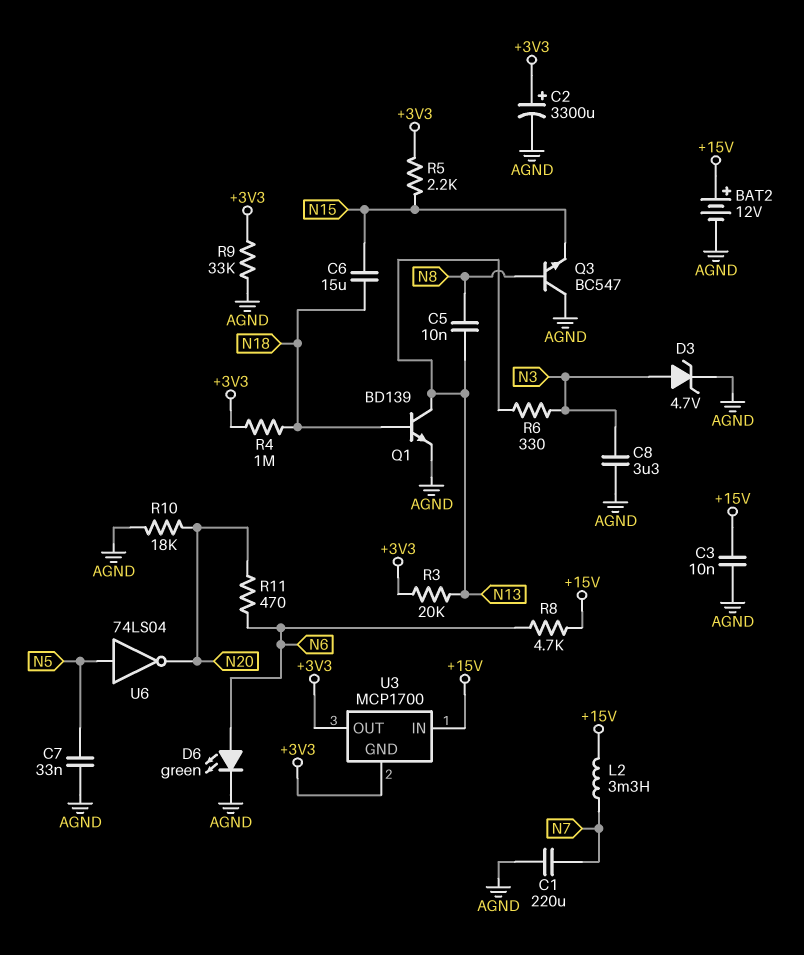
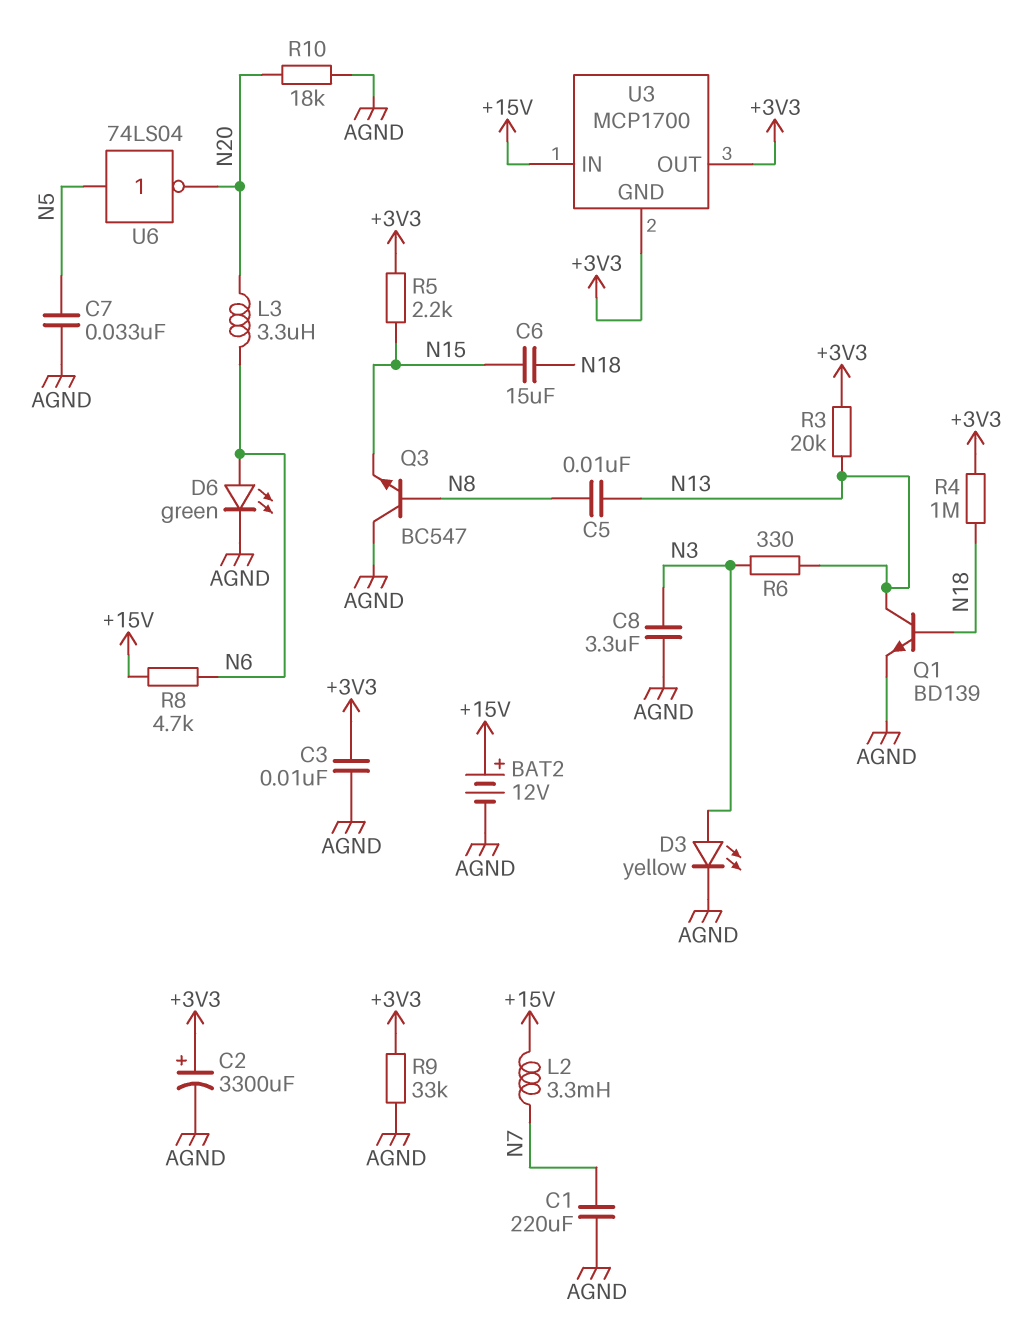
C3: 10nF (+15V, AGND) -> 10nF (+3V3, AGND)
D3: zener 4.7V (A N3, K AGND) -> LED yellow (A N3, K AGND)
L3: none -> 3.3uH (N6, N20)
R11: 470 (N6, N20) -> none

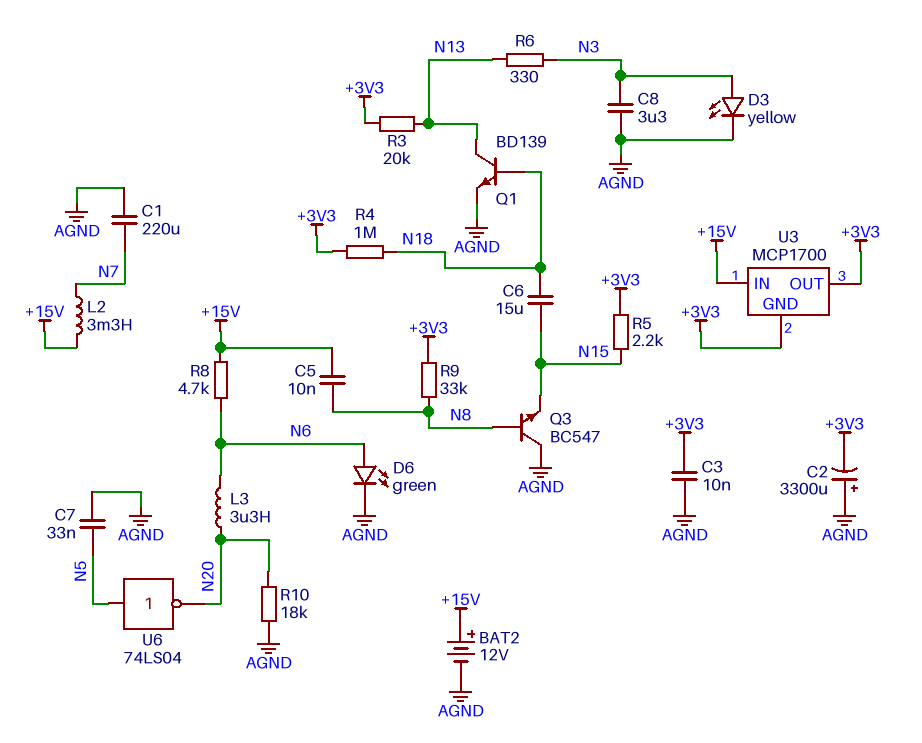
C2: 3300uF (plus +3V3, minus AGND) -> 3300uF (plus AGND, minus +3V3)
C5: 10nF (N8, N13) -> 10nF (+15V, N8)
R9: 33k (+3V3, AGND) -> 33k (+3V3, N8)

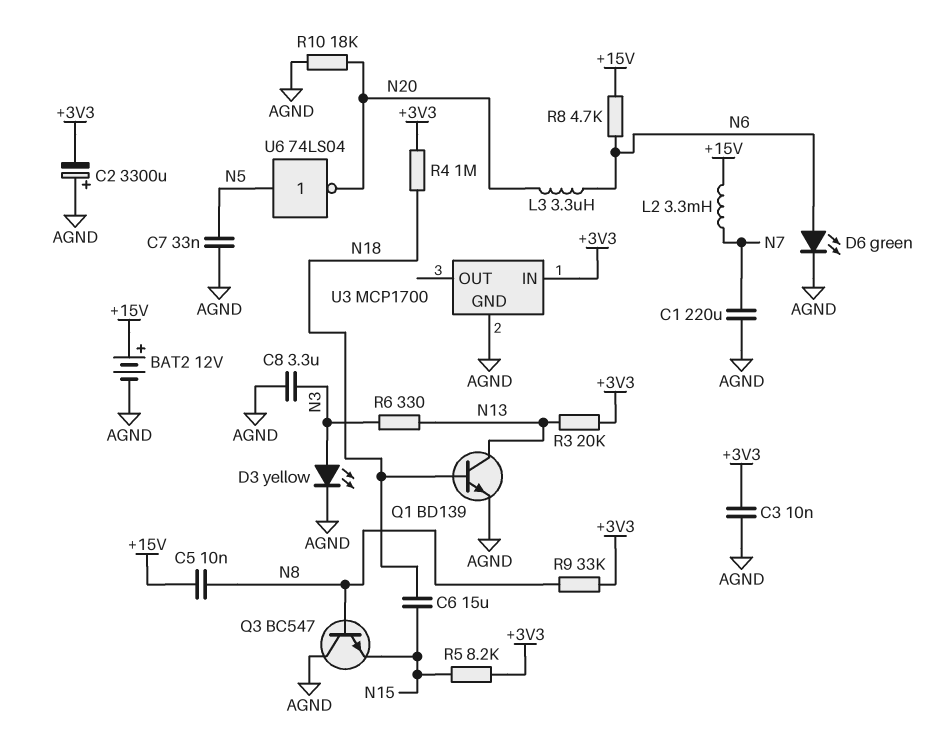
R5: 2.2k (+3V3, N15) -> 8.2k (+3V3, N15)
U3 pin GND: +3V3 -> AGND
U3 pin IN: +15V -> +3V3
U3 pin OUT: +3V3 -> none

